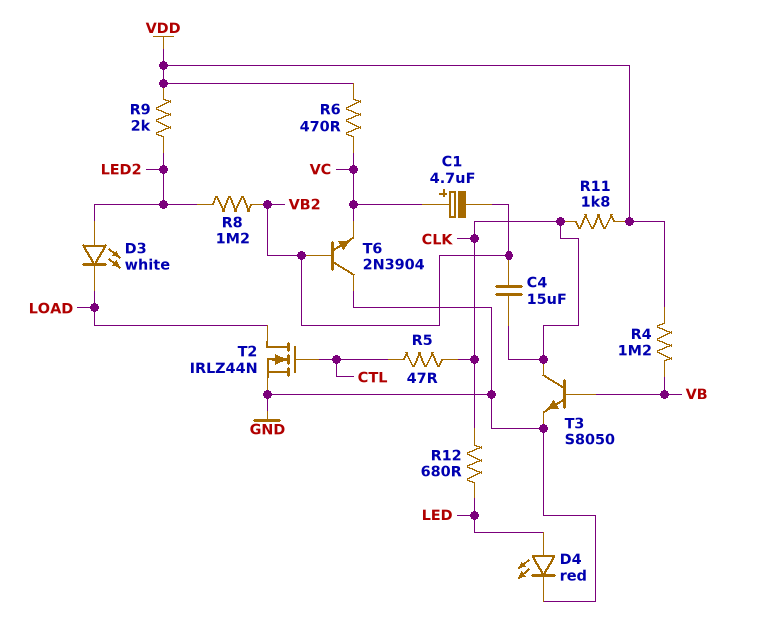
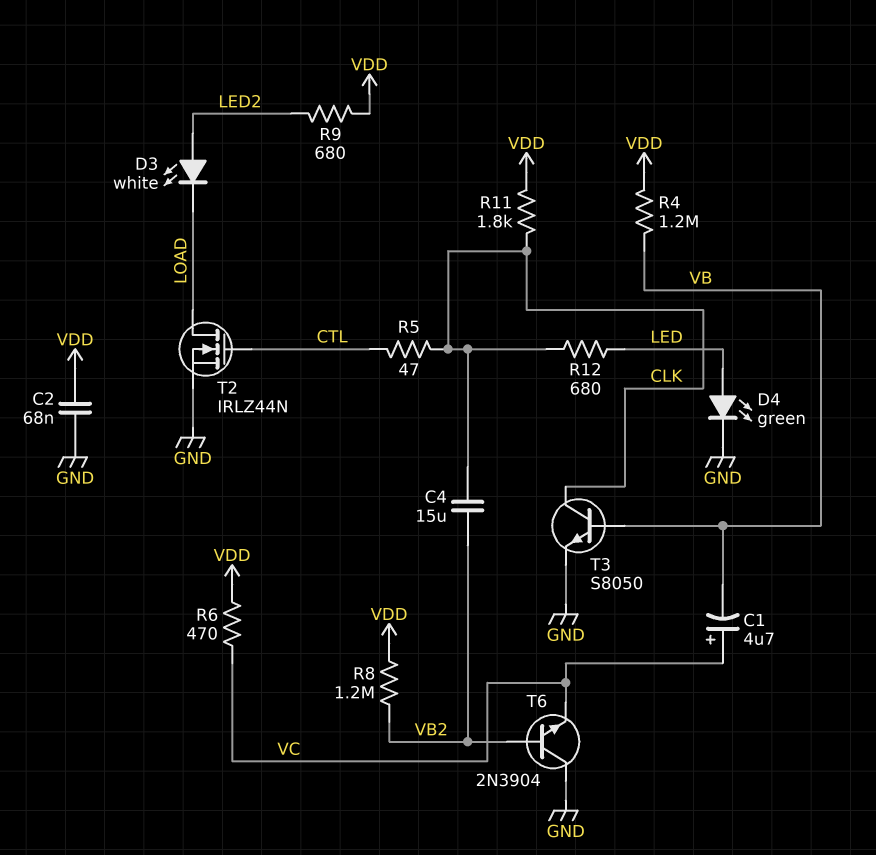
C1: 4.7uF (plus VC, minus VB2) -> 4.7uF (plus VC, minus VB)
C2: none -> 68nF (GND, VDD)
D4: LED red (A LED, K GND) -> LED green (A LED, K GND)
R8: 1.2M (LED2, VB2) -> 1.2M (VB2, VDD)
R9: 2k (LED2, VDD) -> 680 (LED2, VDD)

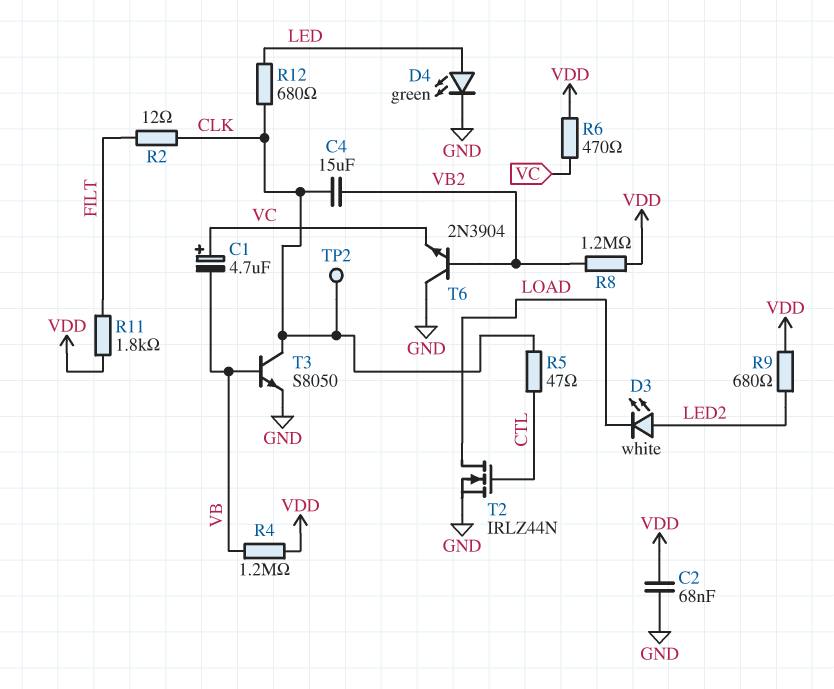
R2: none -> 12 (CLK, FILT)
R11: 1.8k (CLK, VDD) -> 1.8k (FILT, VDD)
TP2: none -> test point (CLK)

